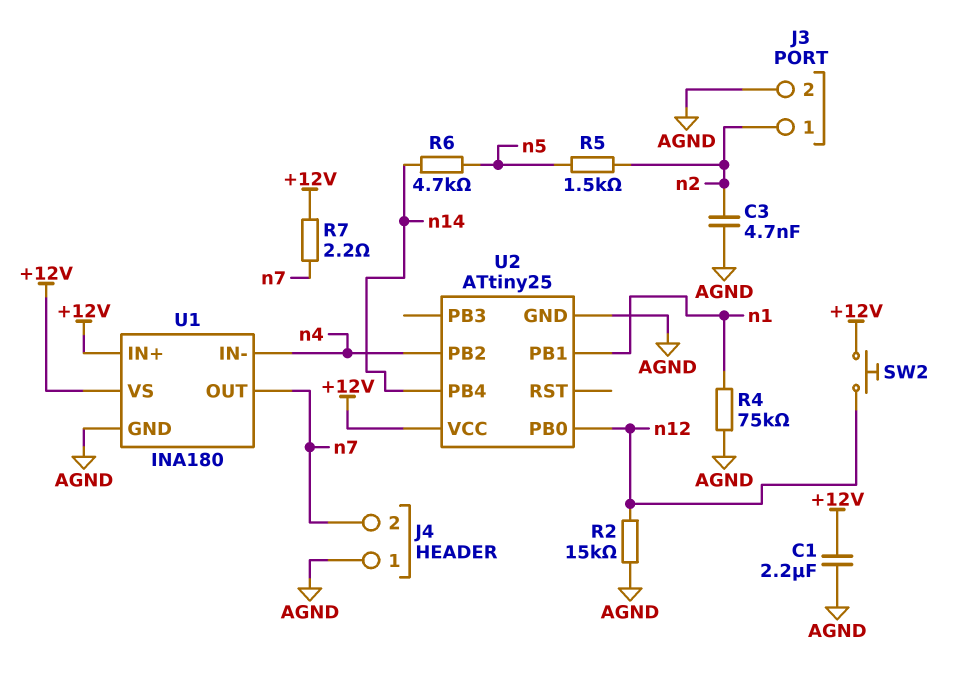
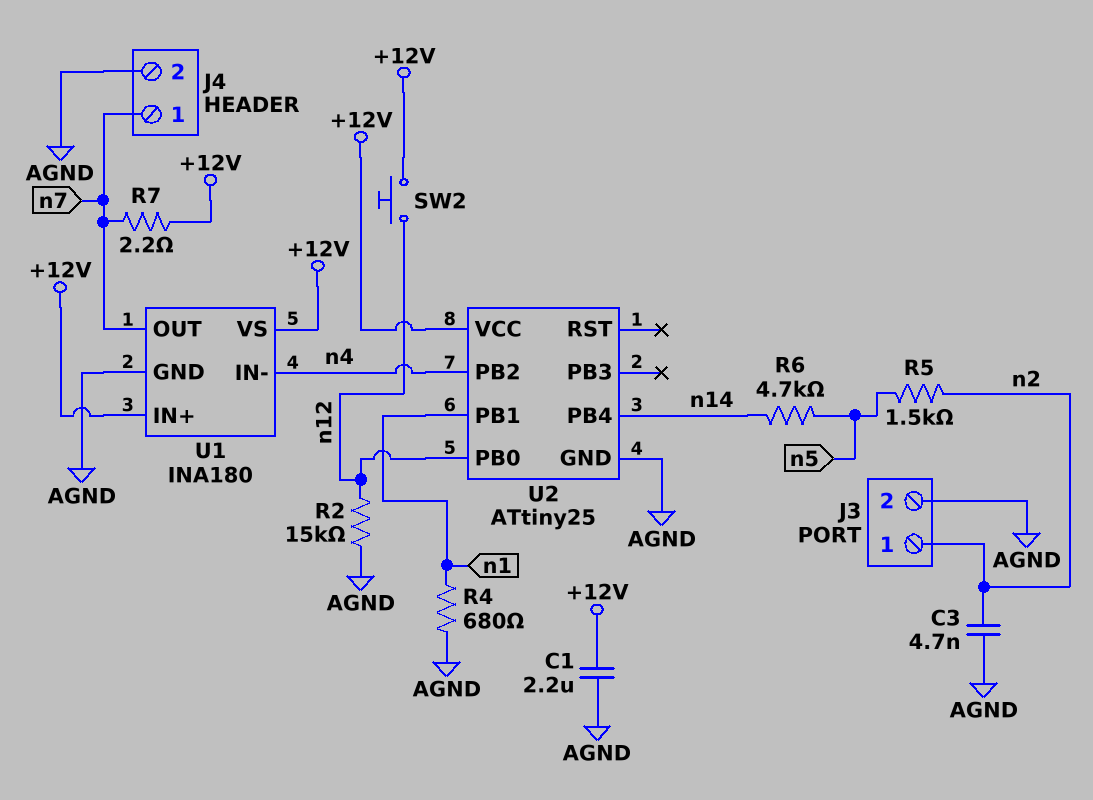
J4 pin 1: AGND -> n7
J4 pin 2: n7 -> AGND
R4: 75k (AGND, n1) -> 680 (AGND, n1)

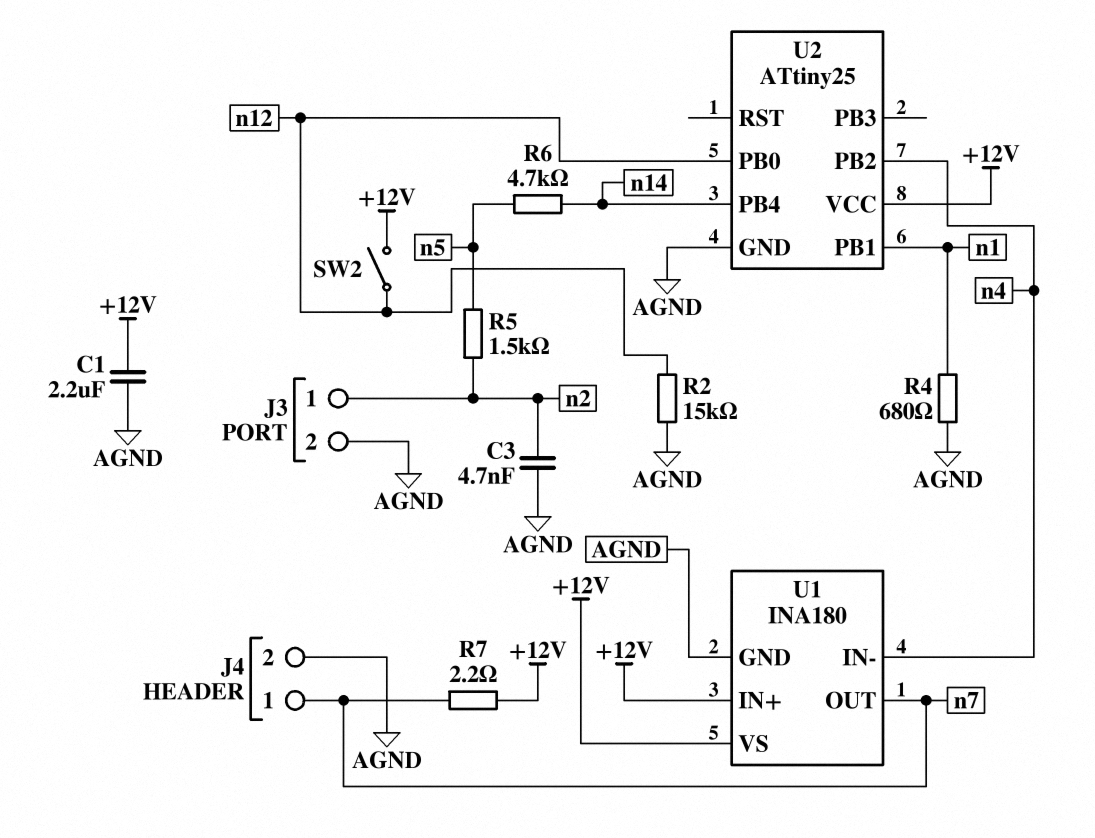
SW2: button (+12V, n12) -> switch (+12V, n12)

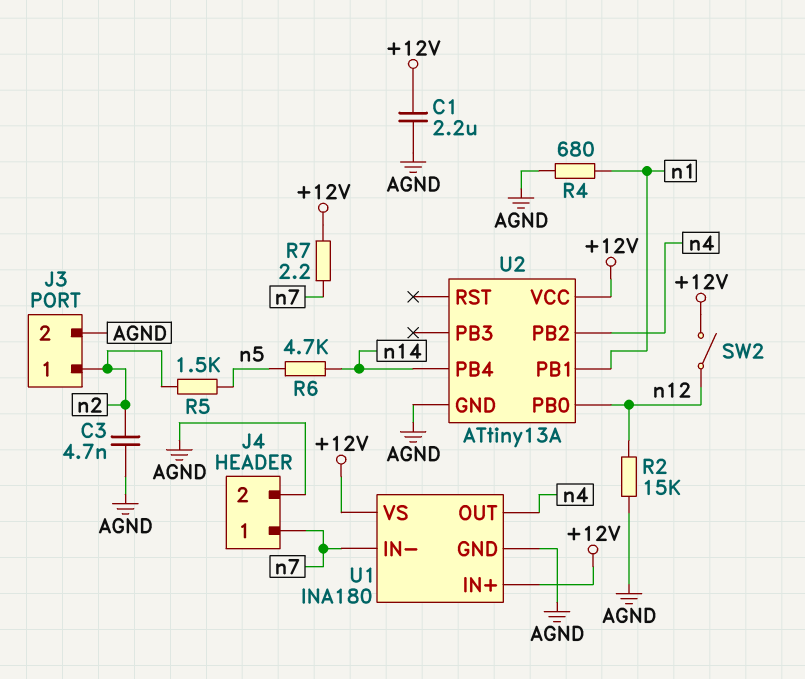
U1 pin IN-: n4 -> n7
U1 pin OUT: n7 -> n4
U2: ATtiny25 -> ATtiny13A

